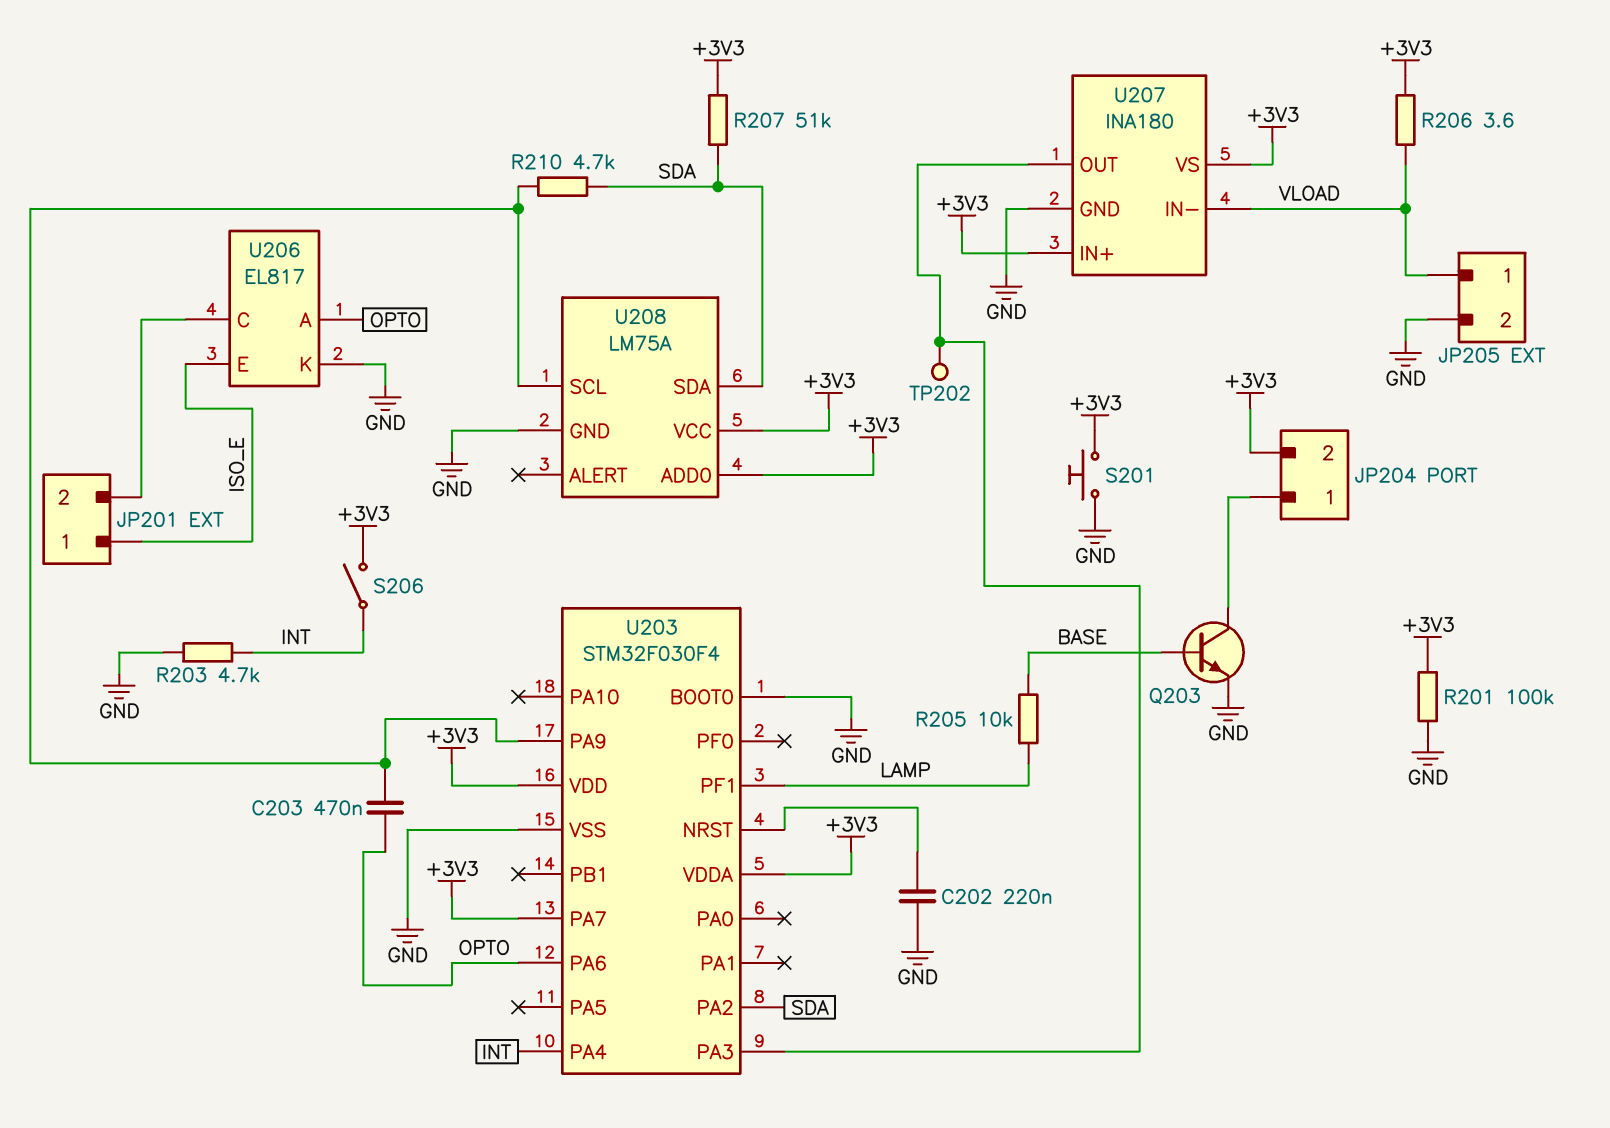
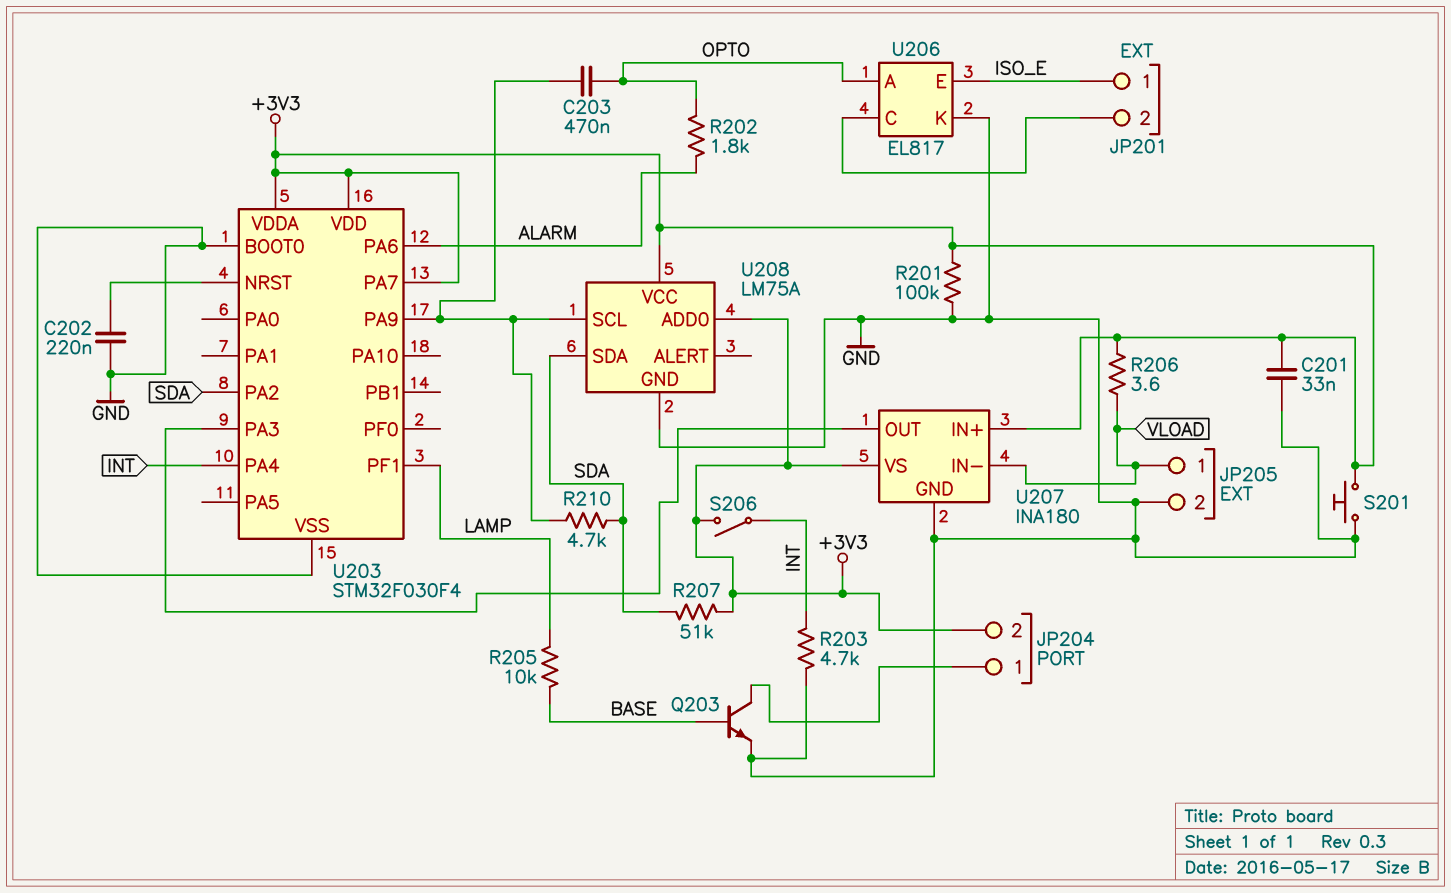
C201: none -> 33nF (+3V3, GND)
R202: none -> 1.8k (ALARM, OPTO)
TP202: test point (U203/PA3) -> none
U203 pin PA6: OPTO -> ALARM

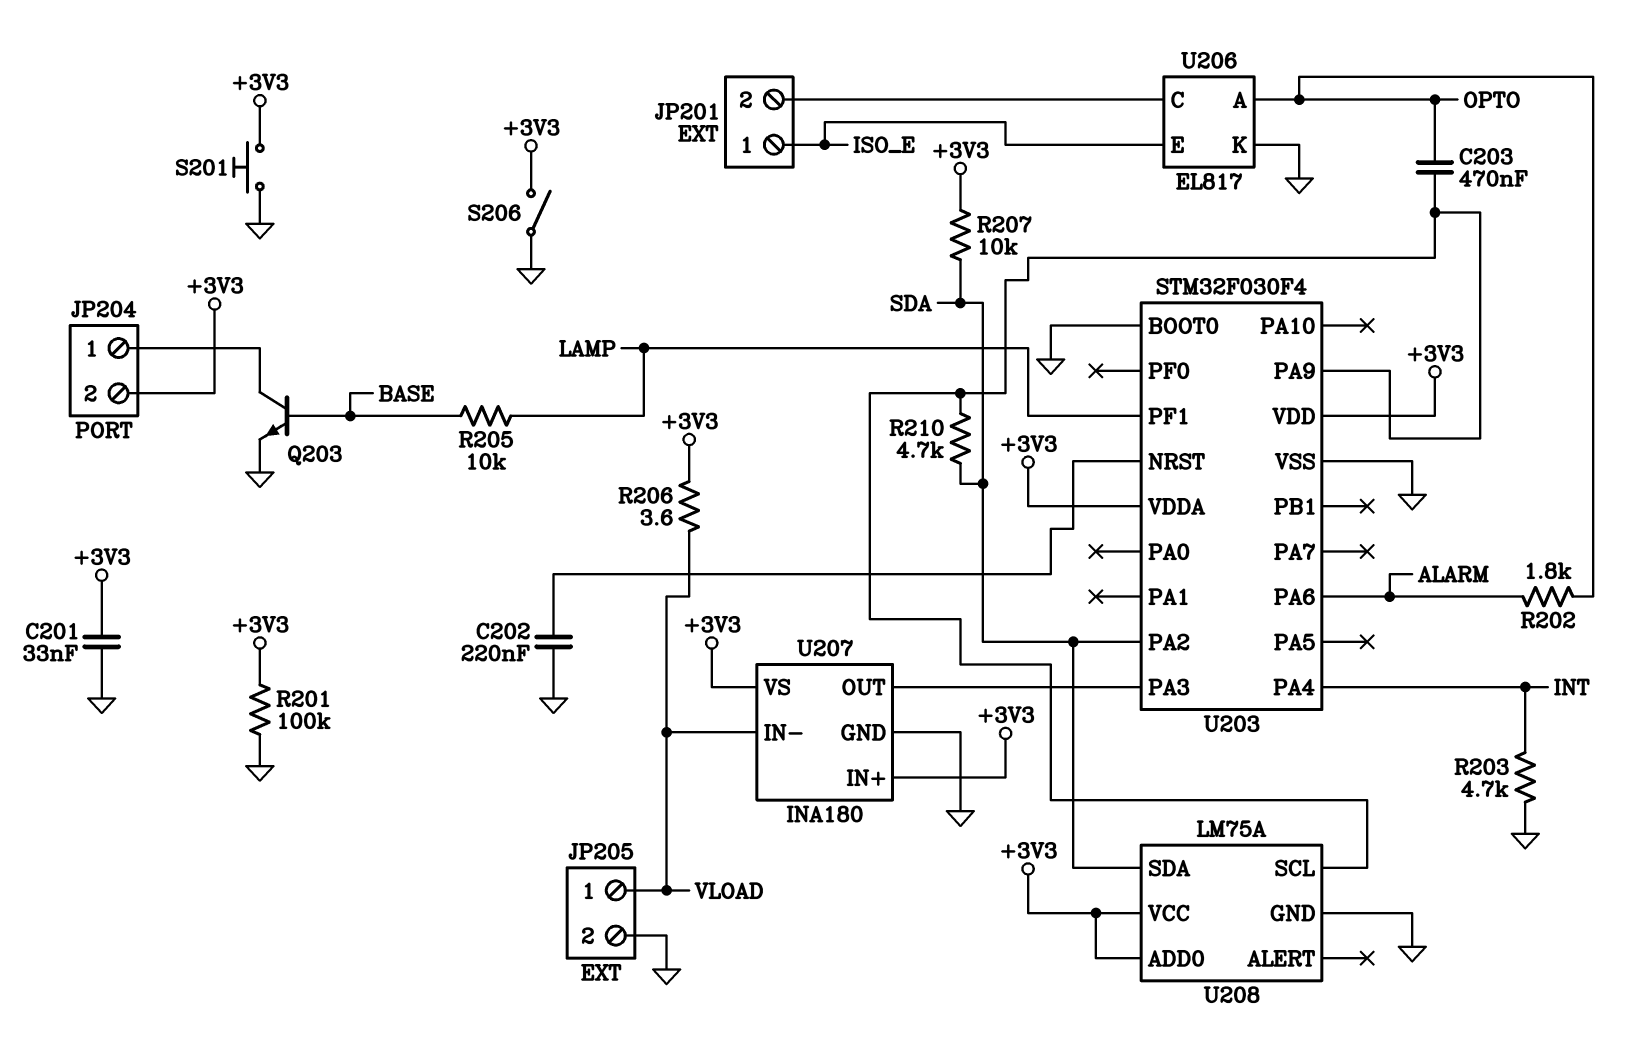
R207: 51k (+3V3, SDA) -> 10k (+3V3, SDA)
S206: switch (+3V3, INT) -> switch (+3V3, GND)
U203 pin PA7: +3V3 -> none

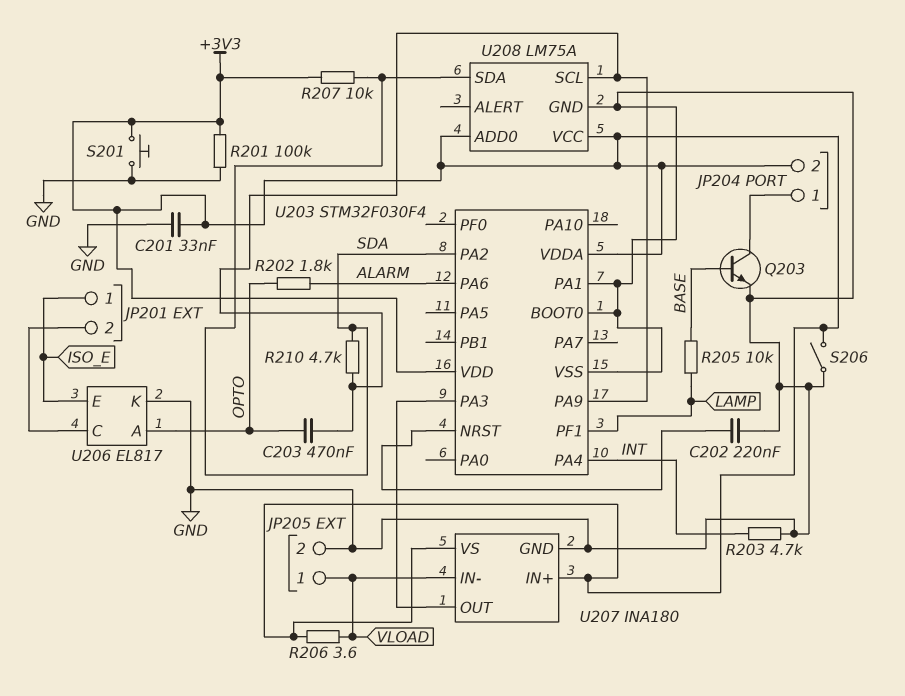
U203 pin PA1: none -> GND

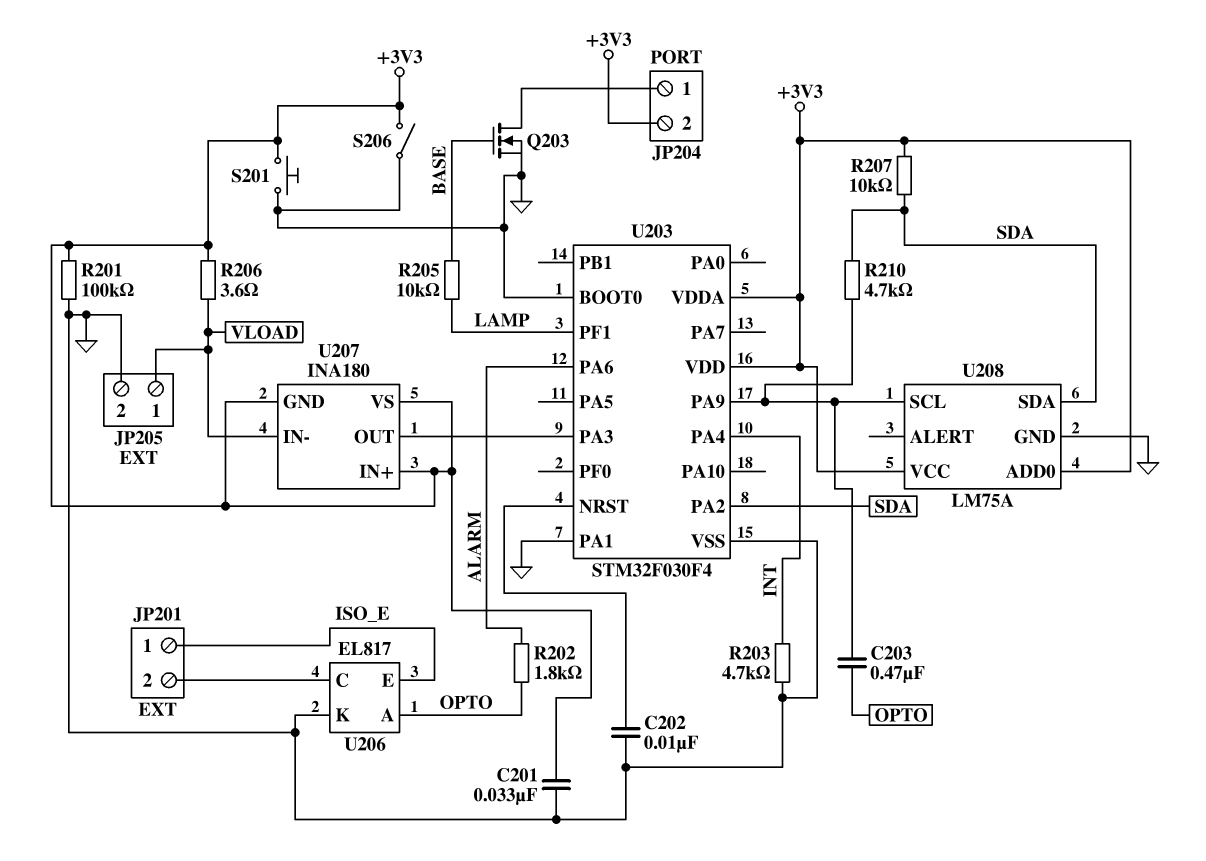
C202: 220nF (GND, U203/NRST) -> 10nF (GND, U203/NRST)
Q203: NPN (B BASE, C JP204/1, E GND) -> NMOS (G BASE, D JP204/1, S GND)
U207 pin GND: GND -> +3V3

